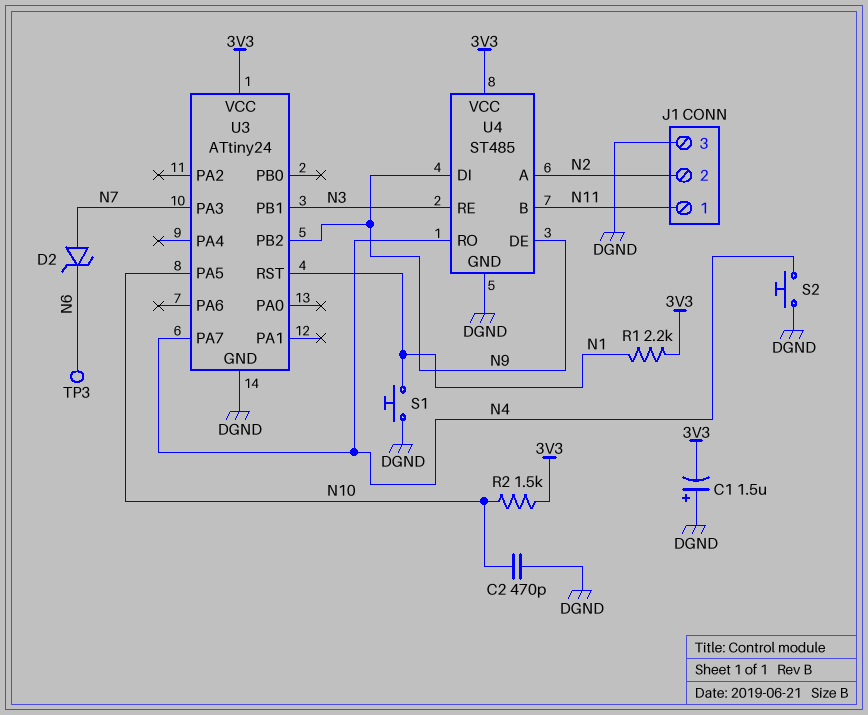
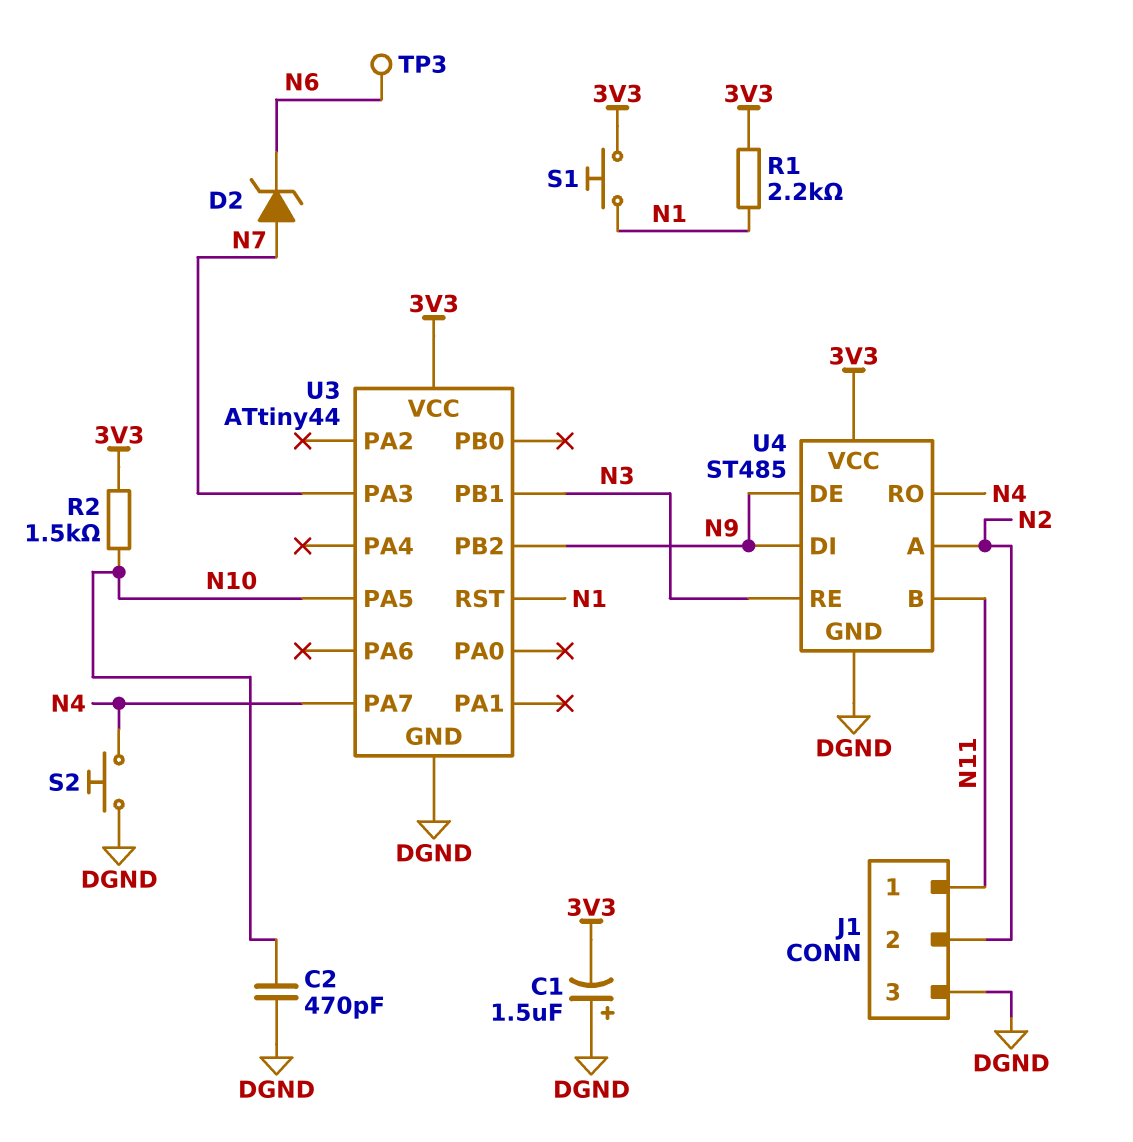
S1: button (DGND, N1) -> button (3V3, N1)
U3: ATtiny24 -> ATtiny44

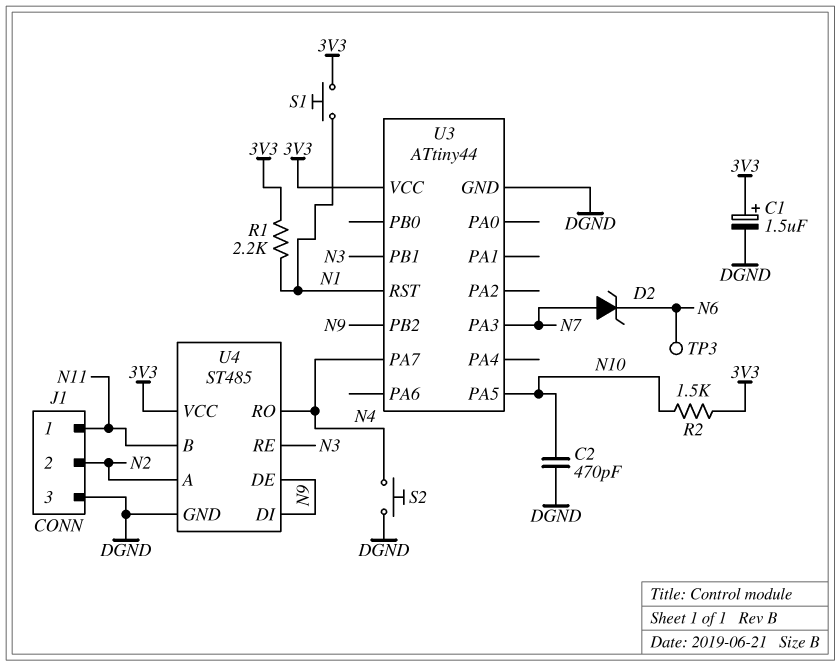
C1: 1.5uF (plus DGND, minus 3V3) -> 1.5uF (plus 3V3, minus DGND)

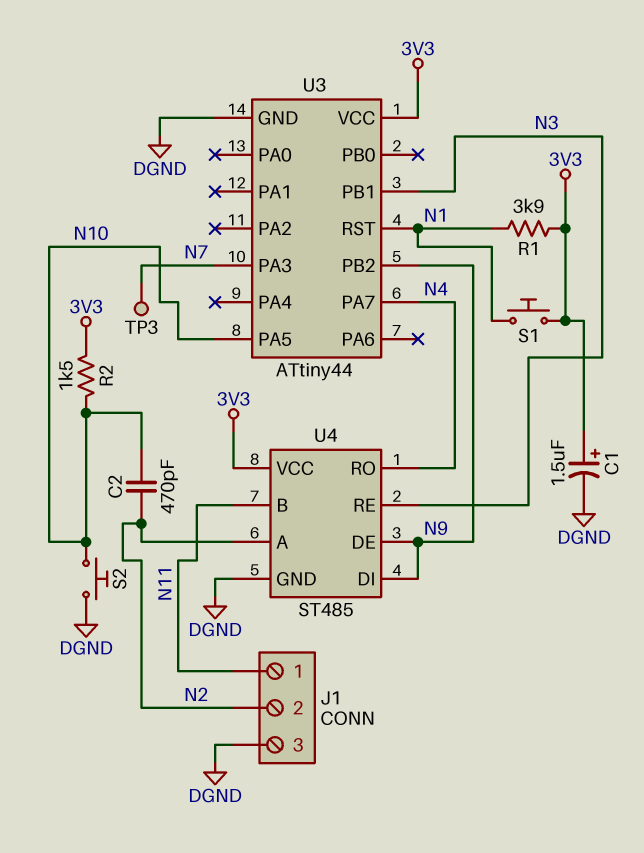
C2: 470pF (DGND, N10) -> 470pF (N2, N10)
D2: zener (A N7, K N6) -> none
R1: 2.2k (3V3, N1) -> 3.9k (3V3, N1)
S2: button (DGND, N4) -> button (DGND, N10)
TP3: test point (N6) -> test point (N7)

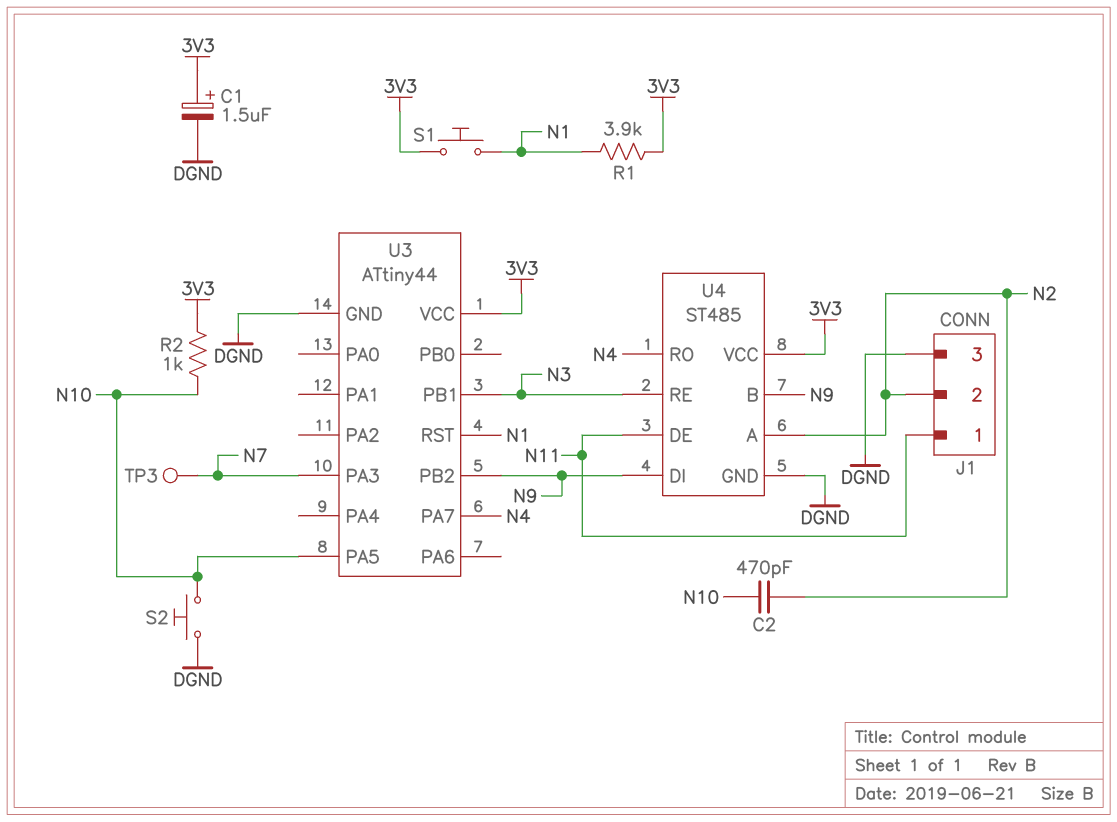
R2: 1.5k (3V3, N10) -> 1k (3V3, N10)
U4 pin B: N11 -> N9
U4 pin DE: N9 -> N11

